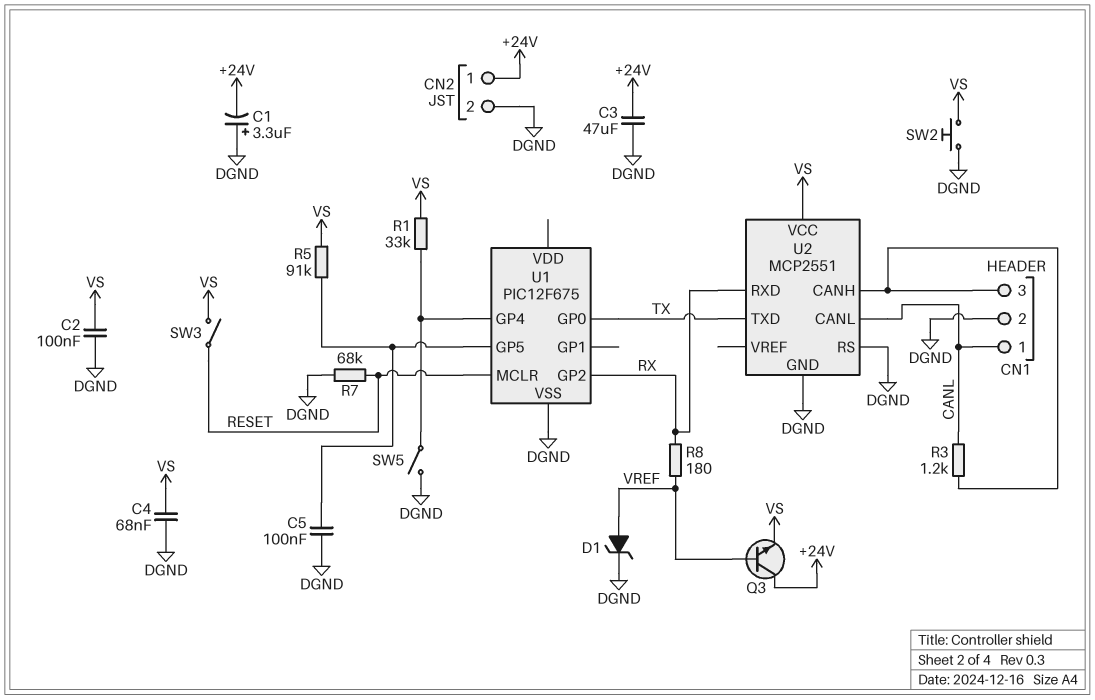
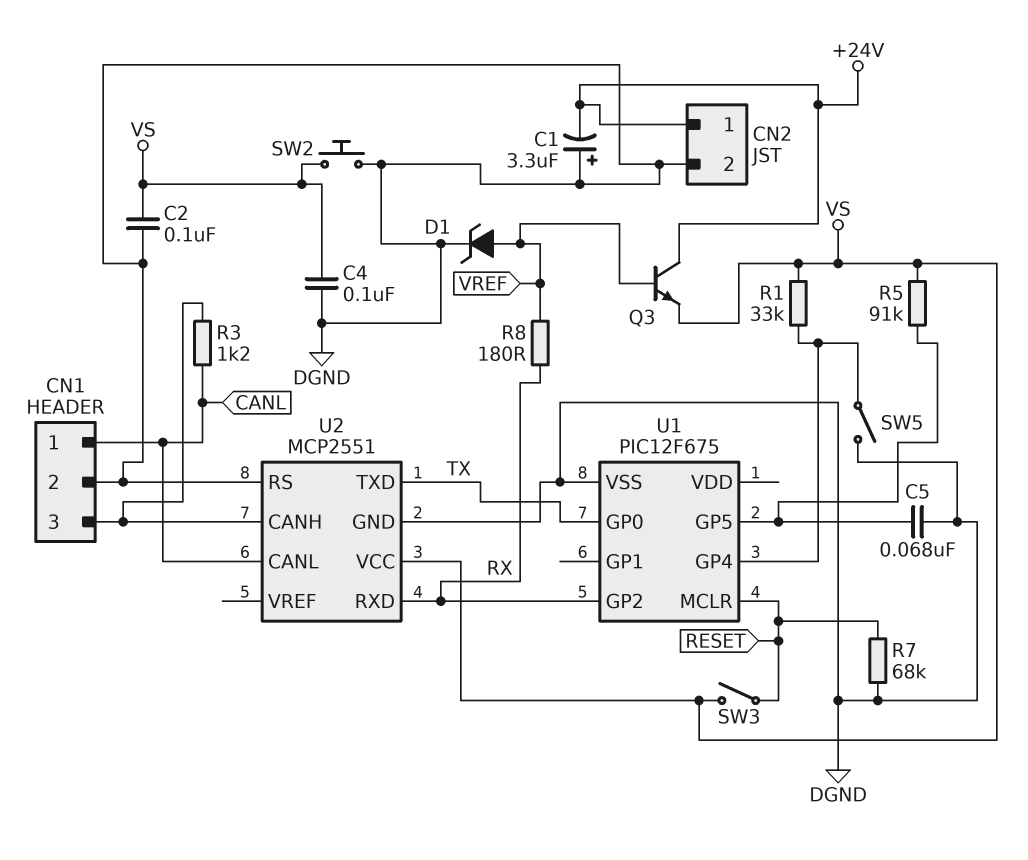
C3: 47uF (+24V, DGND) -> none
C4: 68nF (DGND, VS) -> 100nF (DGND, VS)
C5: 100nF (DGND, U1/GP5) -> 68nF (DGND, U1/GP5)

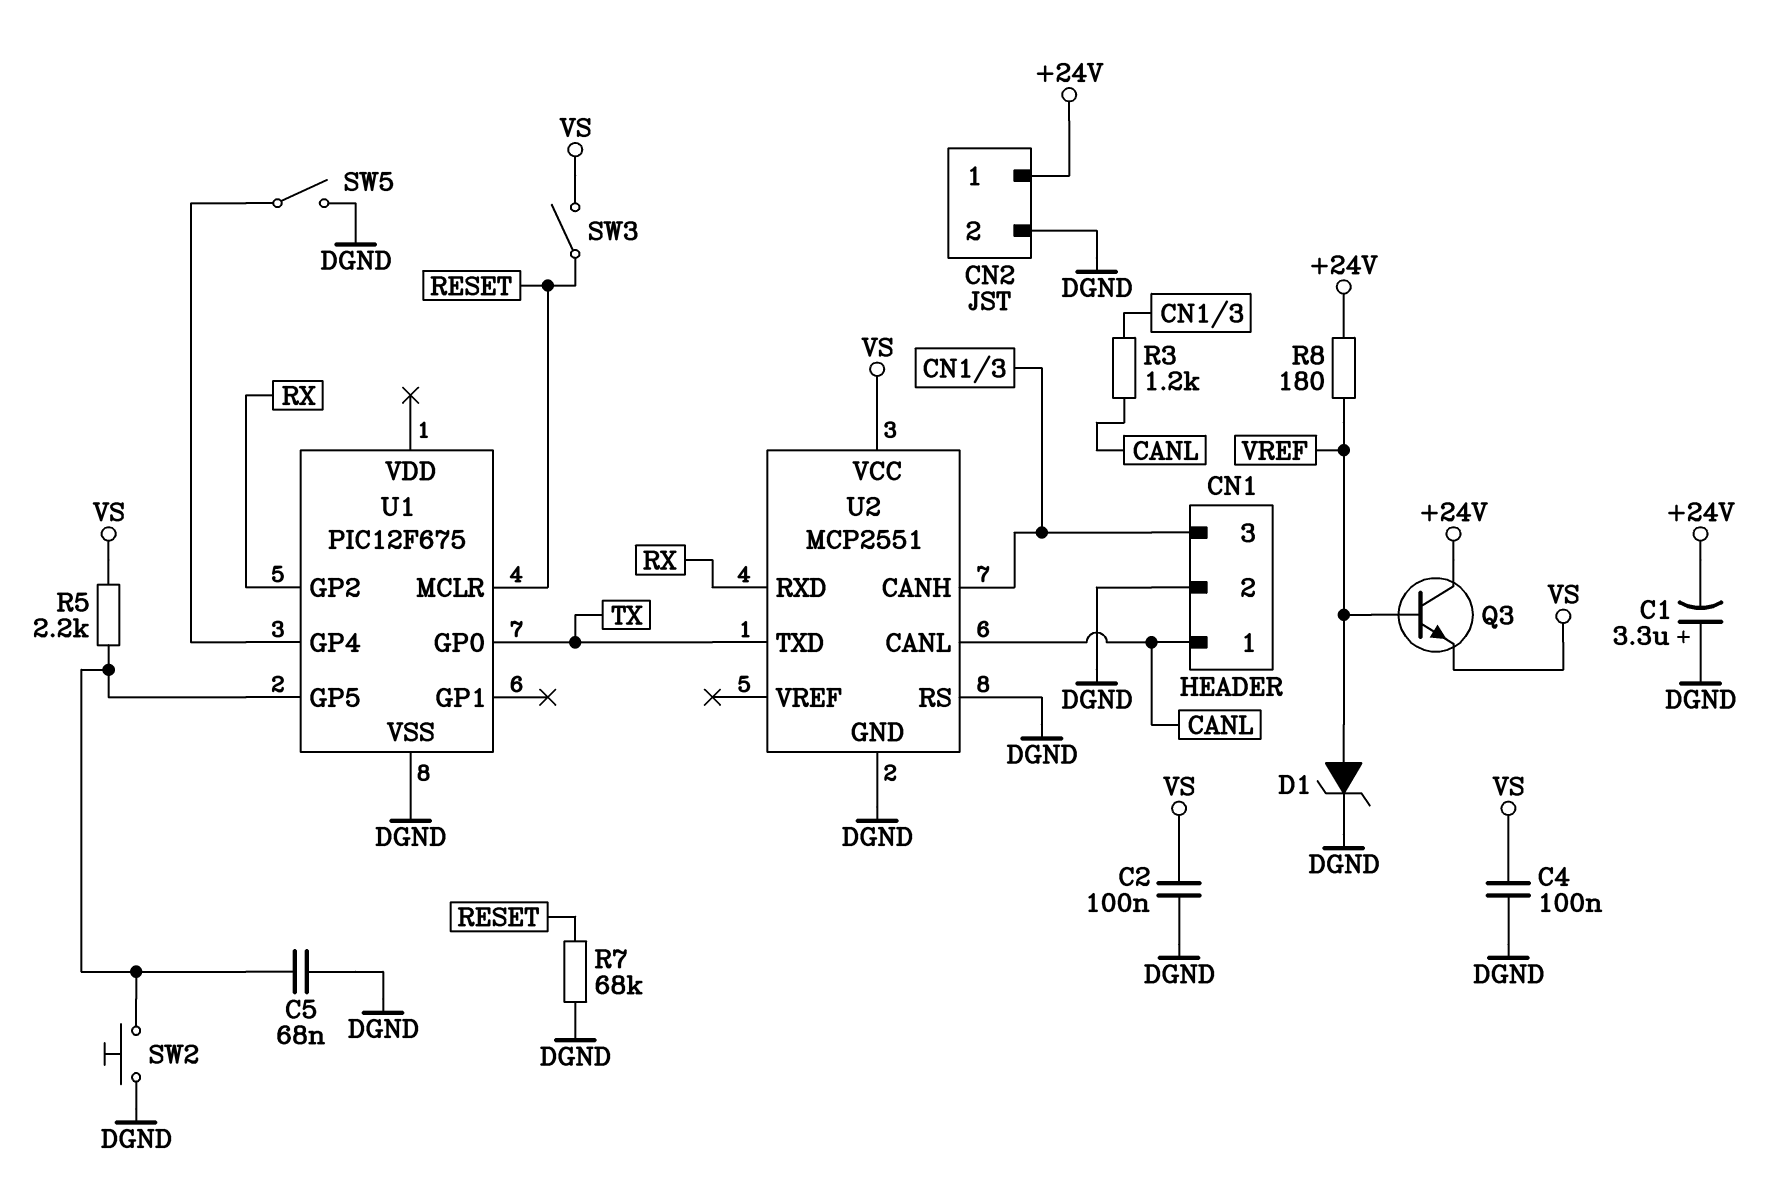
R1: 33k (U1/GP4, VS) -> none
R5: 91k (U1/GP5, VS) -> 2.2k (U1/GP5, VS)
R8: 180 (RX, VREF) -> 180 (+24V, VREF)
SW2: button (DGND, VS) -> button (DGND, U1/GP5)

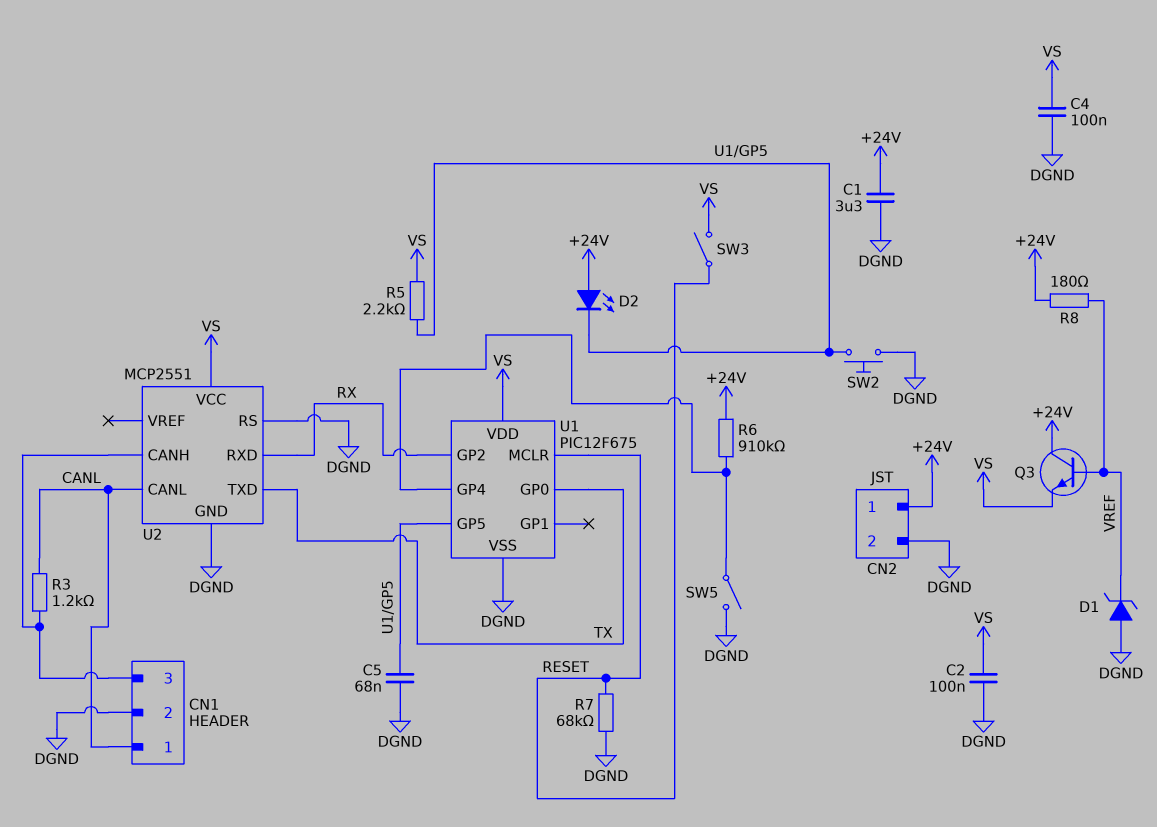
C1: 3.3uF (plus DGND, minus +24V) -> 3.3uF (+24V, DGND)
D1: zener (A VREF, K DGND) -> zener (A DGND, K VREF)
D2: none -> LED (A +24V, K U1/GP5)
R6: none -> 910k (+24V, U1/GP4)
U1 pin VDD: none -> VS

